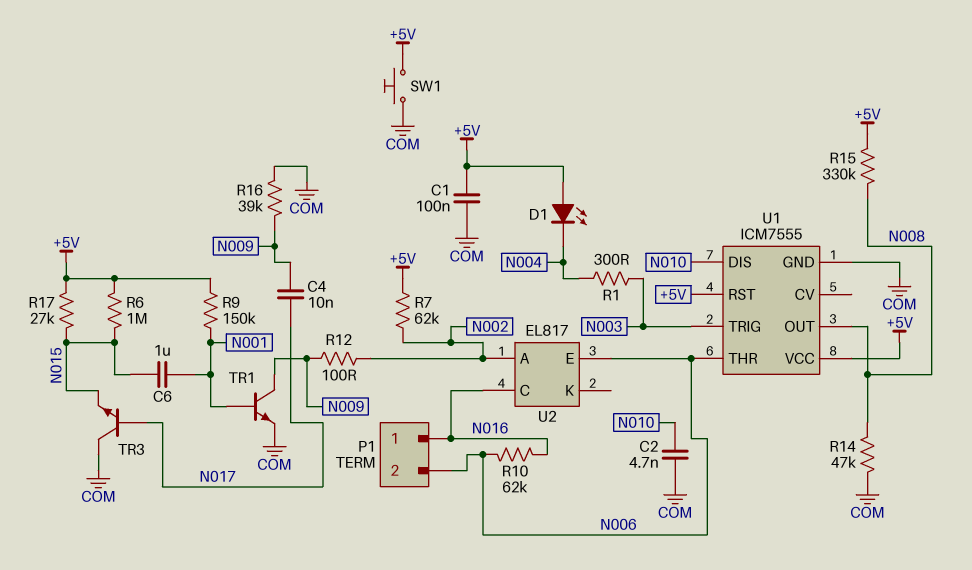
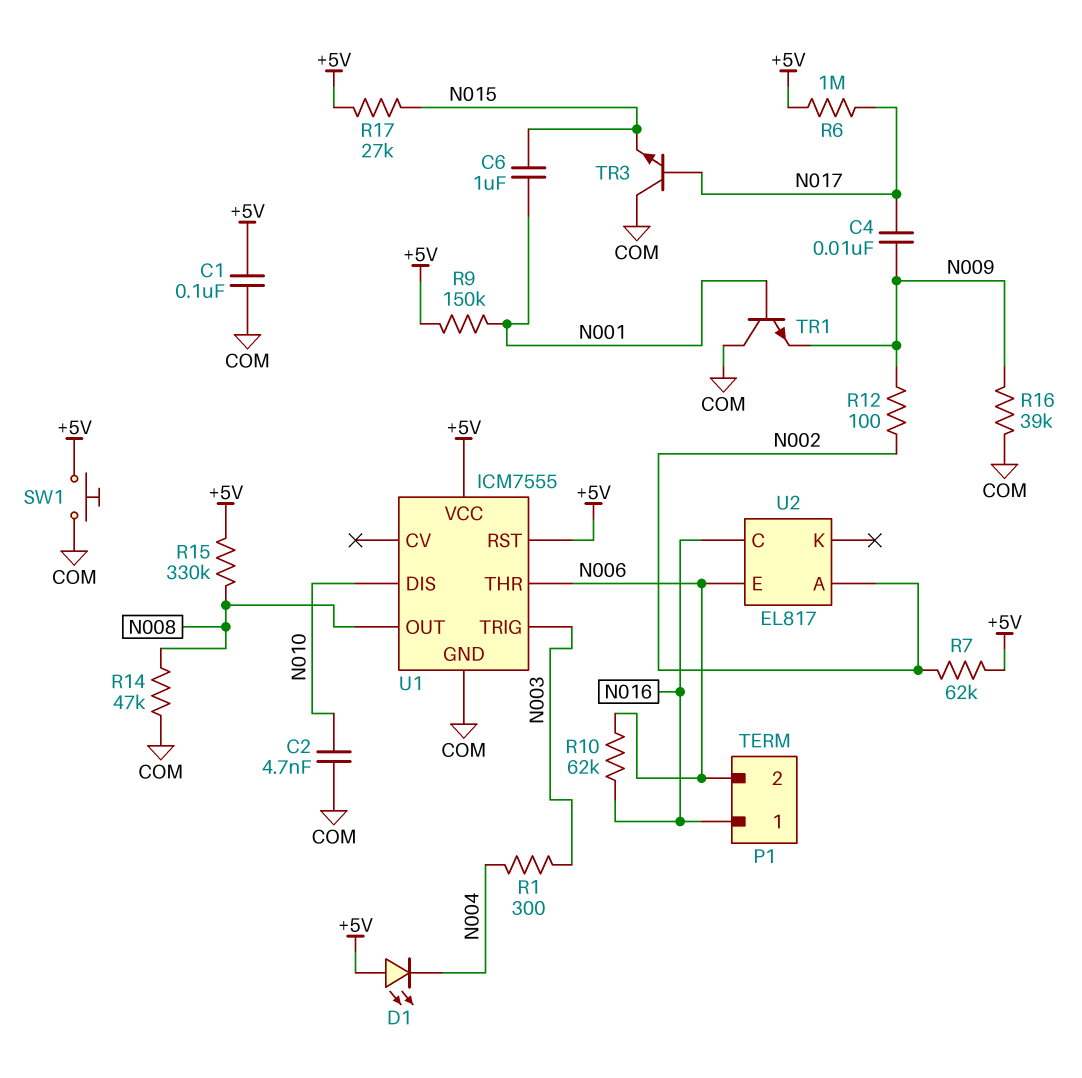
R6: 1M (+5V, N015) -> 1M (+5V, N017)
TR1: NPN (B N001, C N009, E COM) -> NPN (B N001, C COM, E N009)

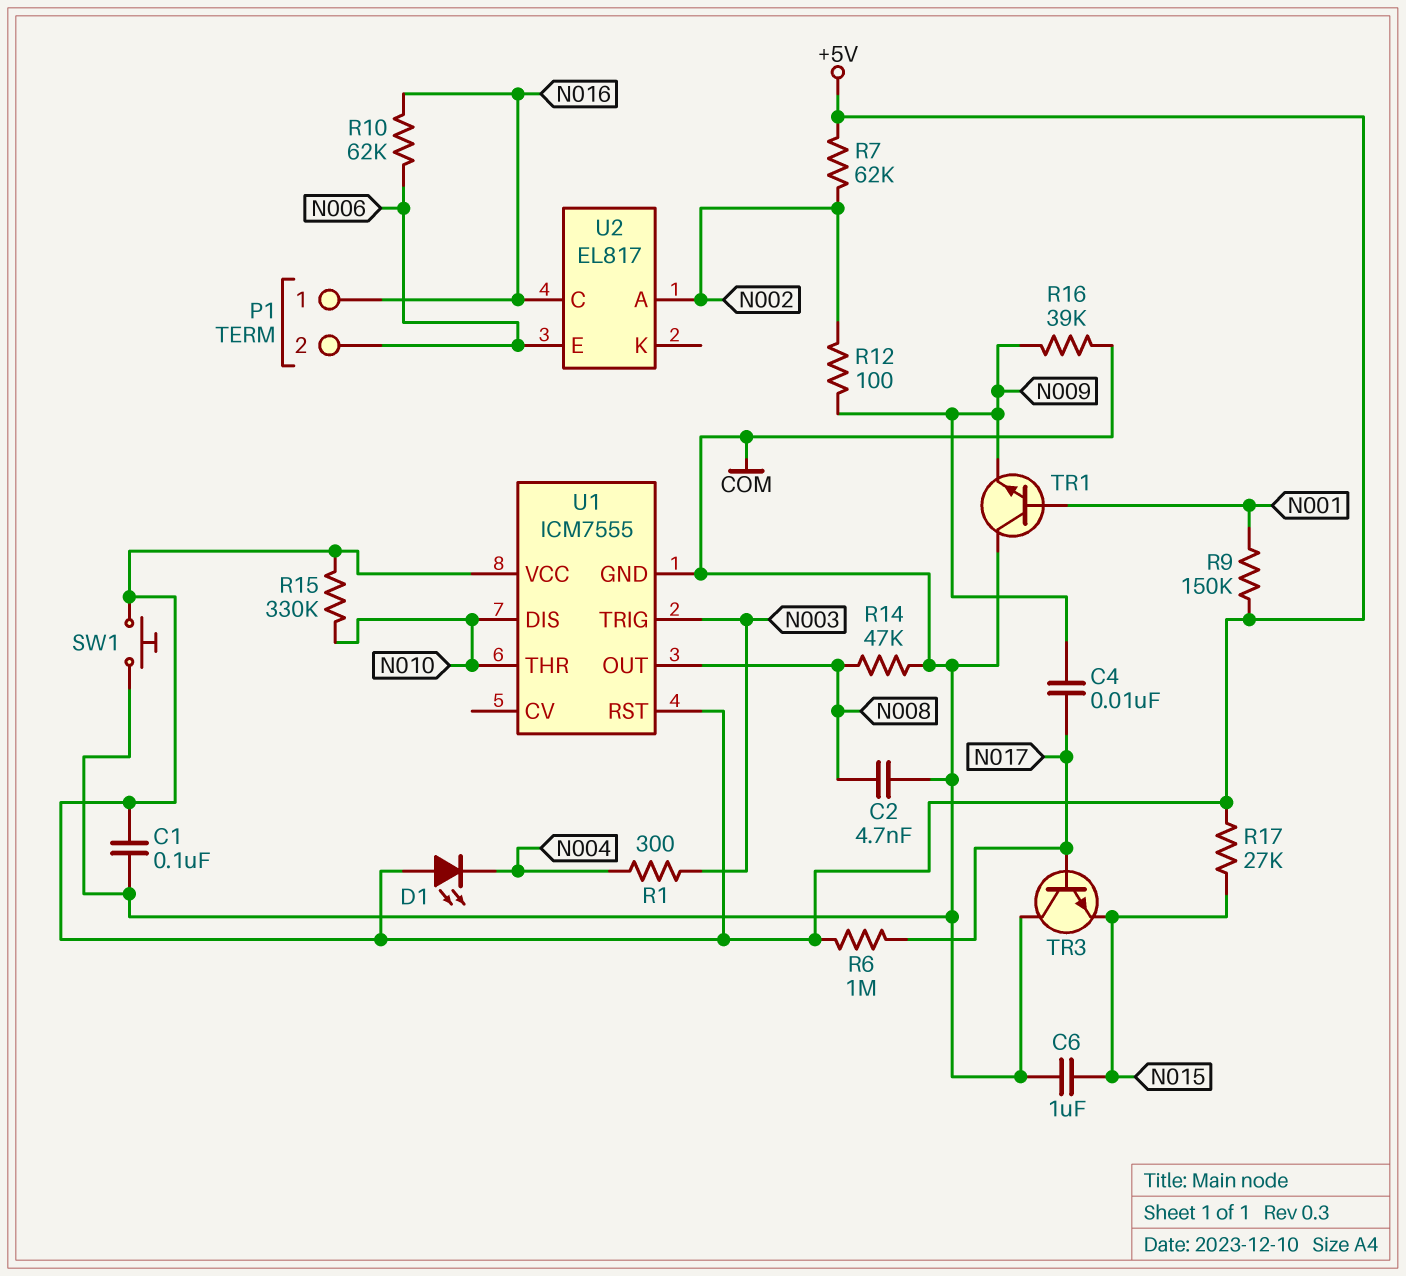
C2: 4.7nF (COM, N010) -> 4.7nF (COM, N008)
C6: 1uF (N001, N015) -> 1uF (COM, N015)
R15: 330k (+5V, N008) -> 330k (+5V, N010)
U1 pin THR: N006 -> N010

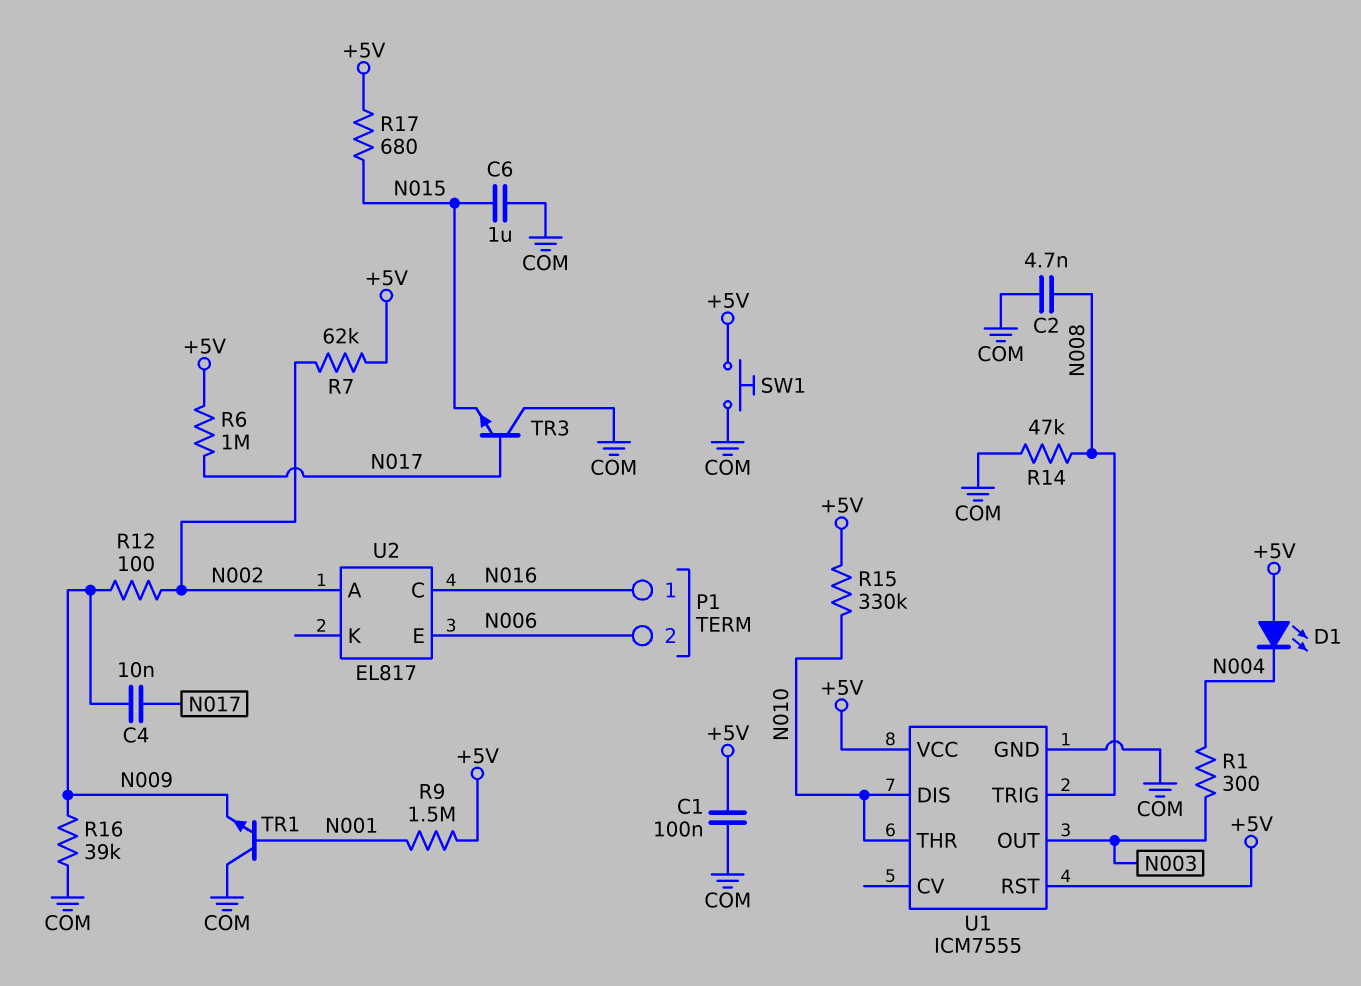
R9: 150k (+5V, N001) -> 1.5M (+5V, N001)
R10: 62k (N006, N016) -> none
R17: 27k (+5V, N015) -> 680 (+5V, N015)
U1 pin OUT: N008 -> N003
U1 pin TRIG: N003 -> N008

